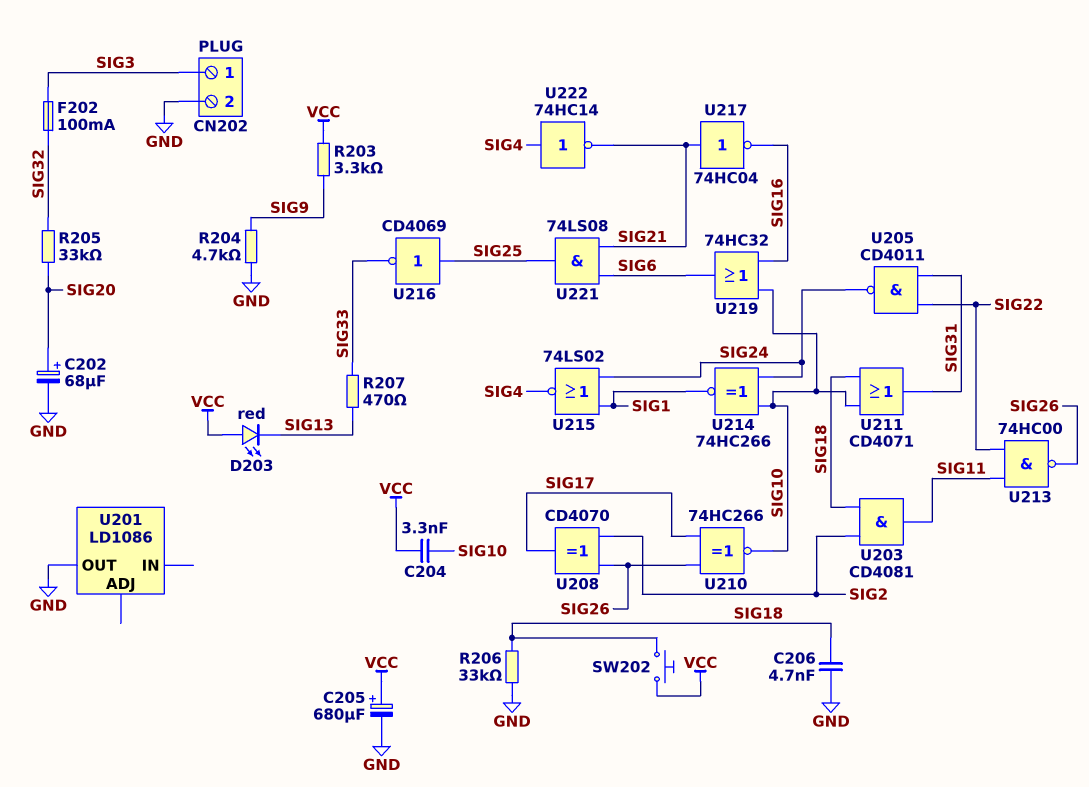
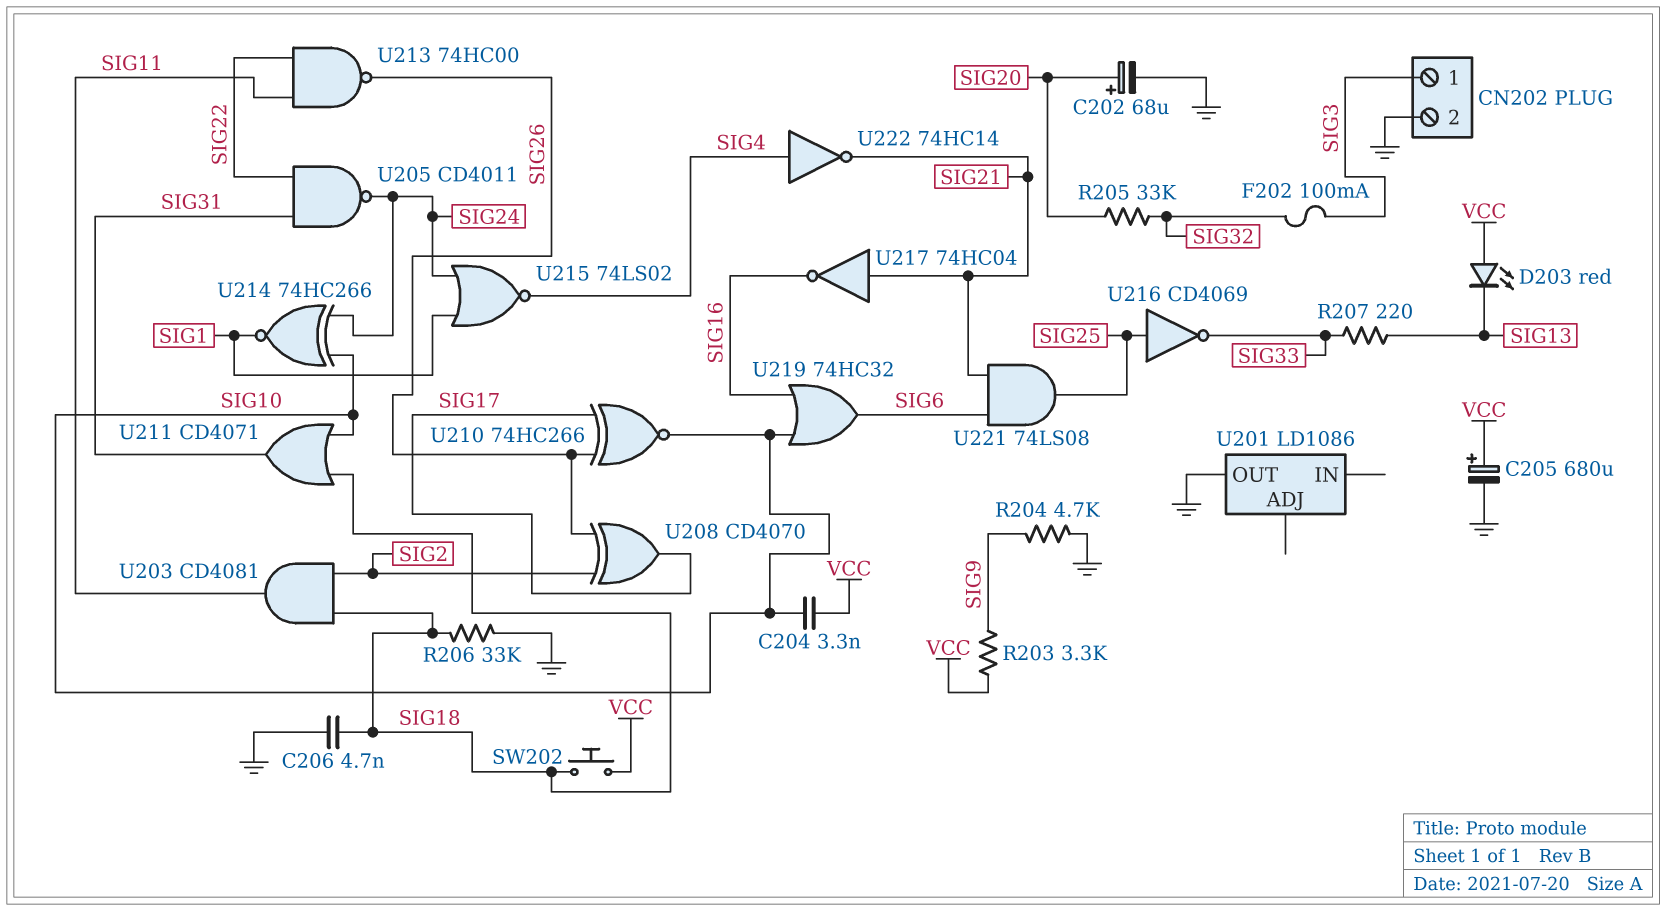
R207: 470 (SIG13, SIG33) -> 220 (SIG13, SIG33)

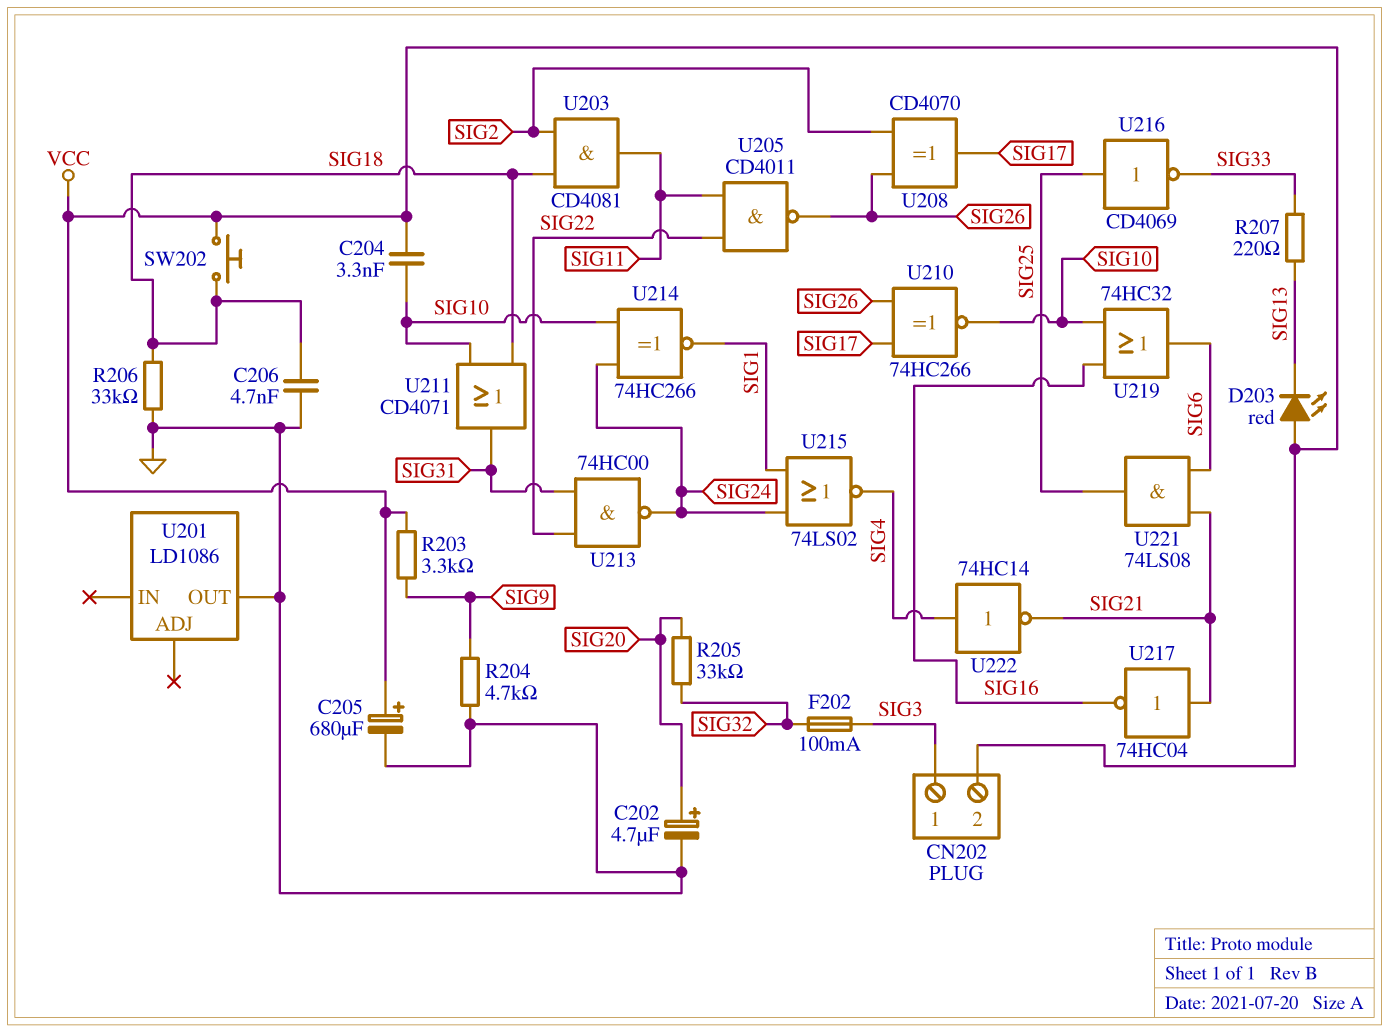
C202: 68uF (plus SIG20, minus GND) -> 4.7uF (plus SIG20, minus GND)
CN202 pin 2: GND -> VCC
U205: NAND CD4011 (in SIG22, in SIG31, out SIG24) -> NAND CD4011 (in SIG11, in SIG22, out SIG26)
U213: NAND 74HC00 (in SIG11, in SIG22, out SIG26) -> NAND 74HC00 (in SIG22, in SIG31, out SIG24)

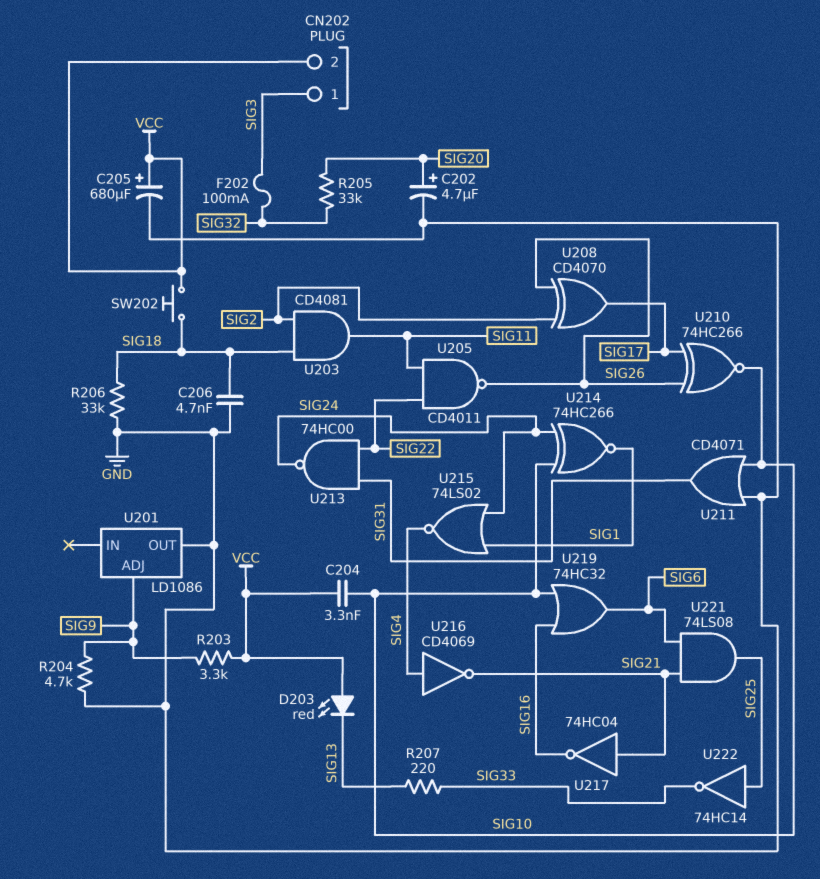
U201 pin ADJ: none -> SIG9
U211: OR CD4071 (in SIG10, in SIG18, out SIG31) -> OR CD4071 (in GND, in SIG10, out SIG31)
U216: NOT CD4069 (in SIG25, out SIG33) -> NOT CD4069 (in SIG4, out SIG21)
U222: NOT 74HC14 (in SIG4, out SIG21) -> NOT 74HC14 (in SIG25, out SIG33)

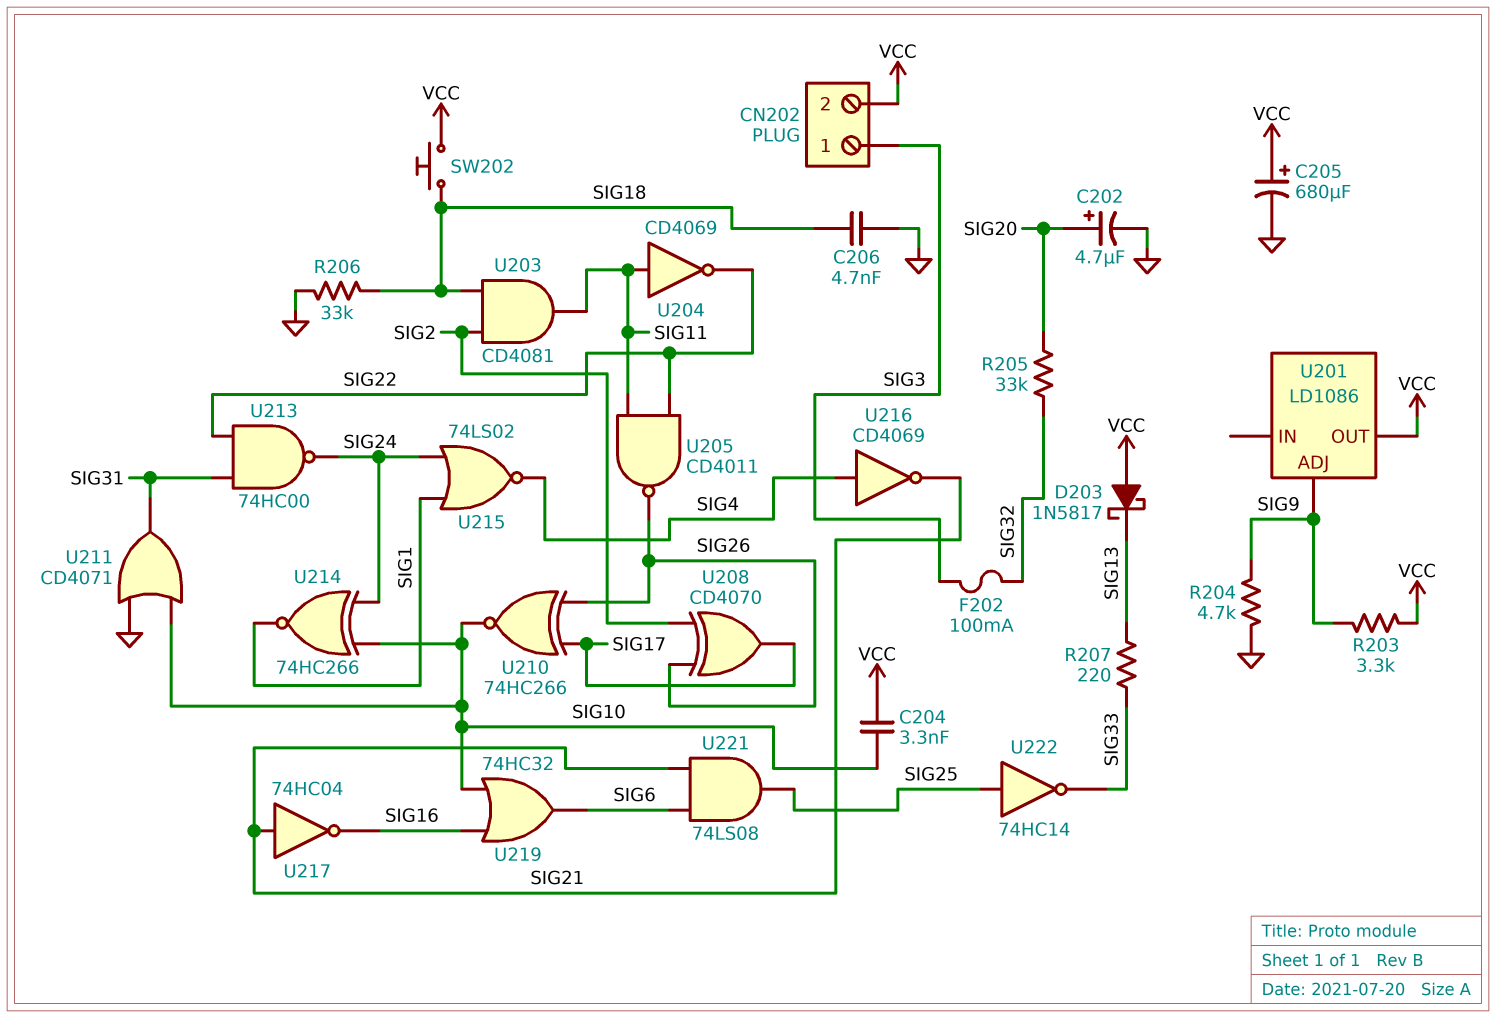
D203: LED red (A VCC, K SIG13) -> schottky 1N5817 (A VCC, K SIG13)
U201 pin OUT: GND -> VCC
U204: none -> NOT CD4069 (in SIG11, out SIG22)

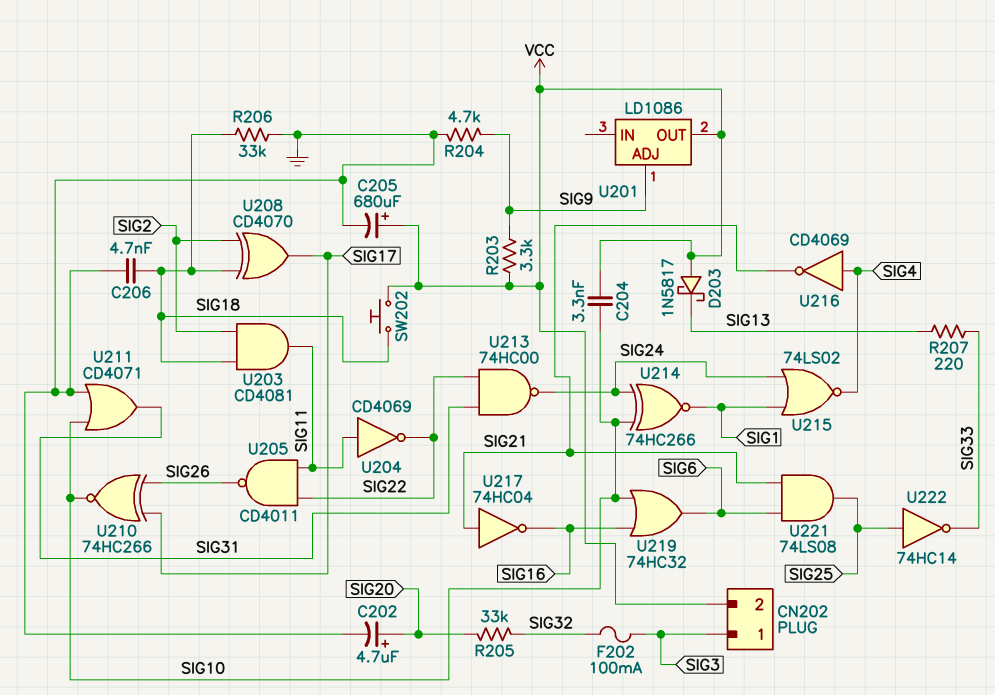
U208: XOR CD4070 (in SIG2, in SIG26, out SIG17) -> XOR CD4070 (in SIG2, in SIG18, out SIG17)

